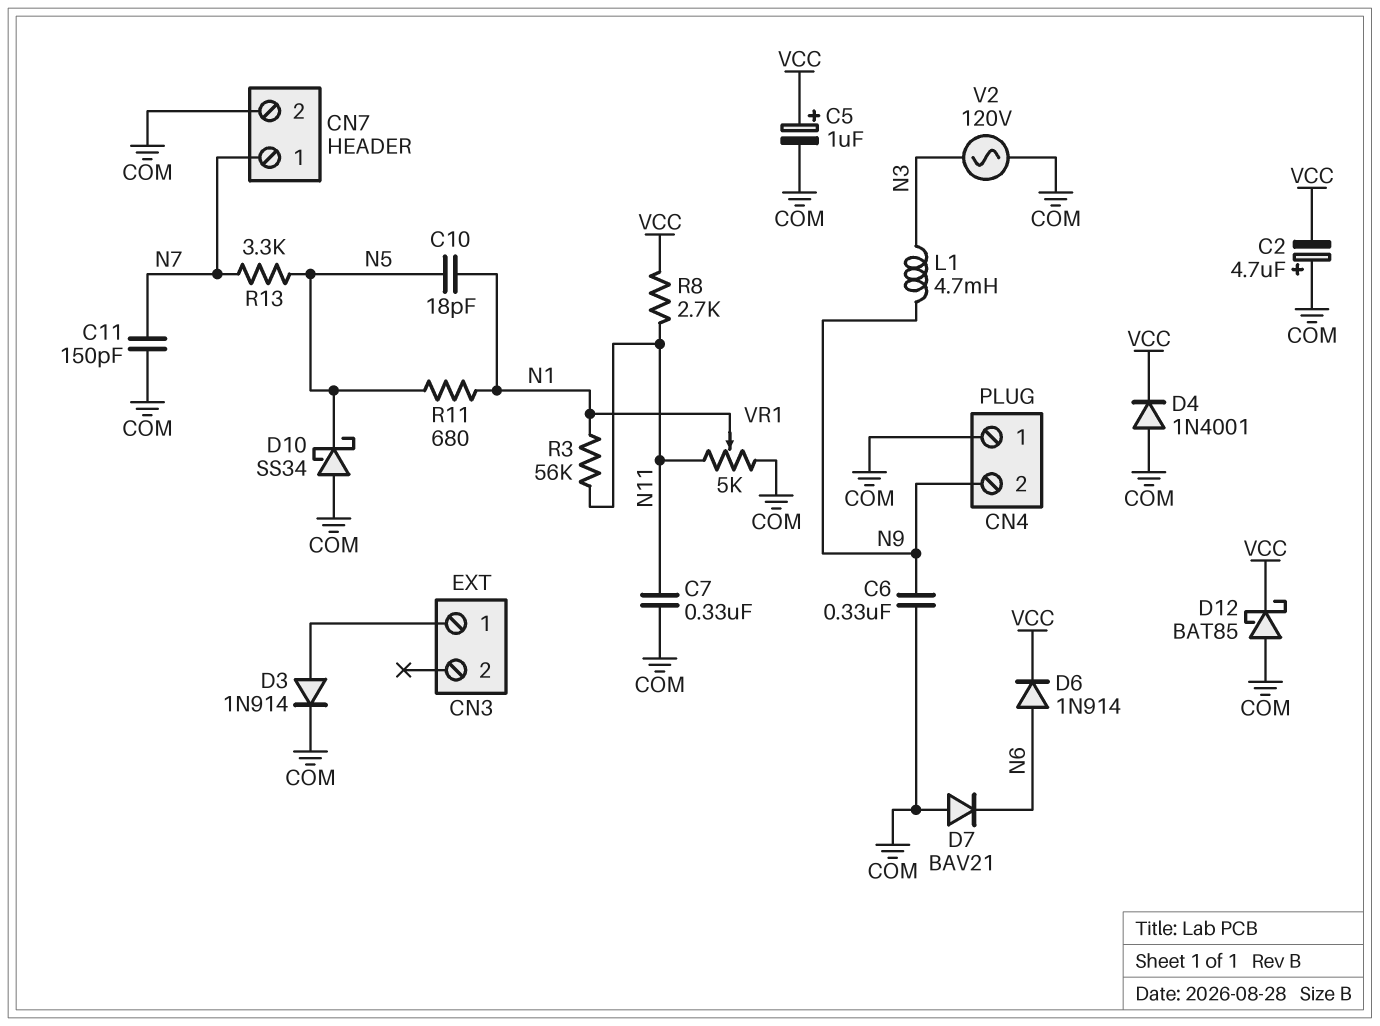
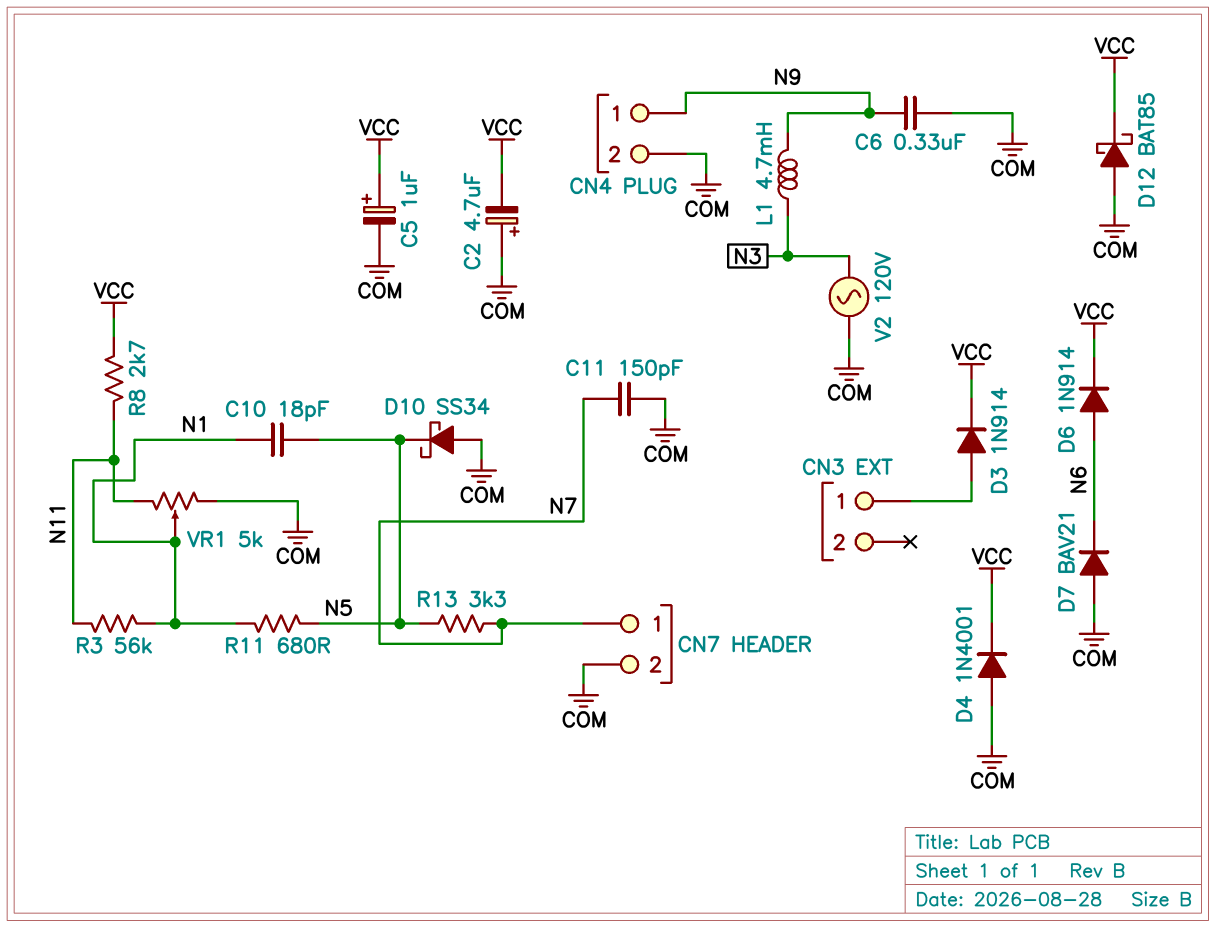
C7: 330nF (COM, N11) -> none
CN4 pin 1: COM -> N9
CN4 pin 2: N9 -> COM
D3: diode 1N914 (A CN3/1, K COM) -> diode 1N914 (A CN3/1, K VCC)

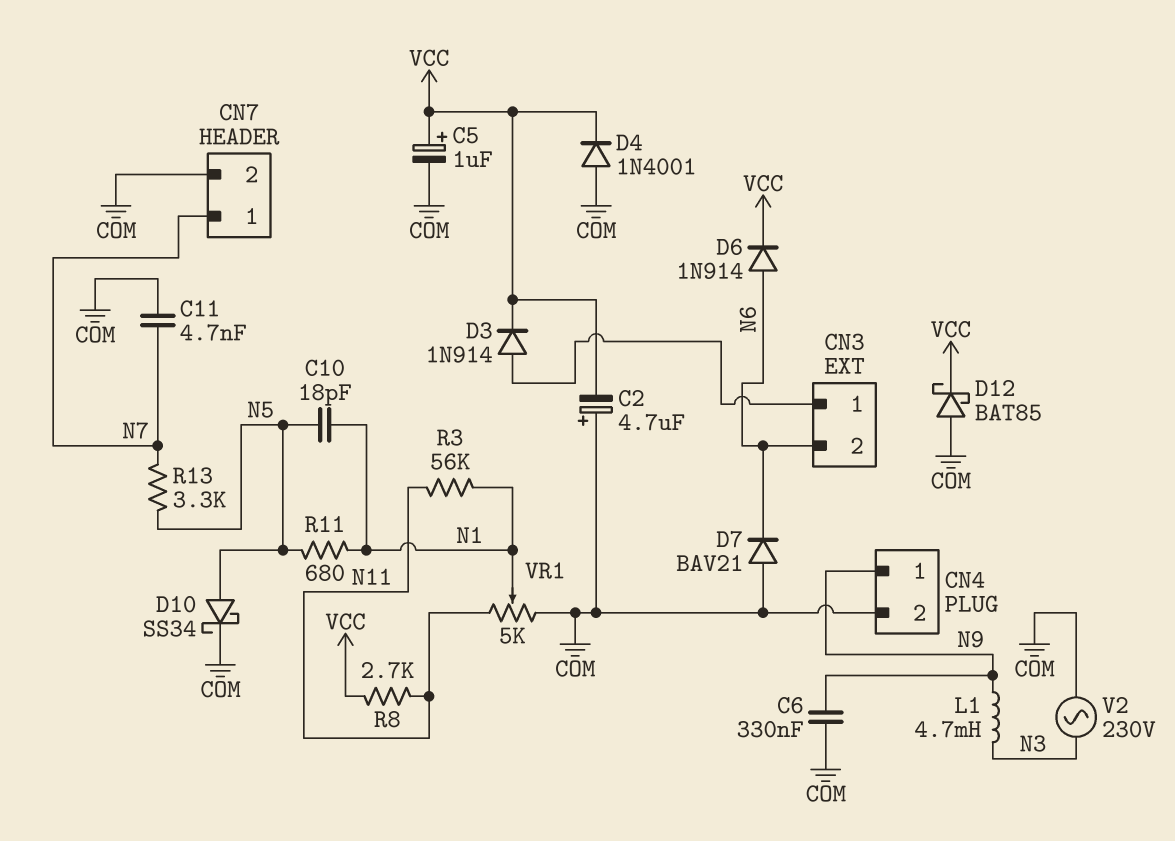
C11: 150pF (COM, N7) -> 4.7nF (COM, N7)
CN3 pin 2: none -> N6
D10: schottky SS34 (A COM, K N5) -> schottky SS34 (A N5, K COM)
V2: AC 120V (COM, N3) -> AC 230V (COM, N3)

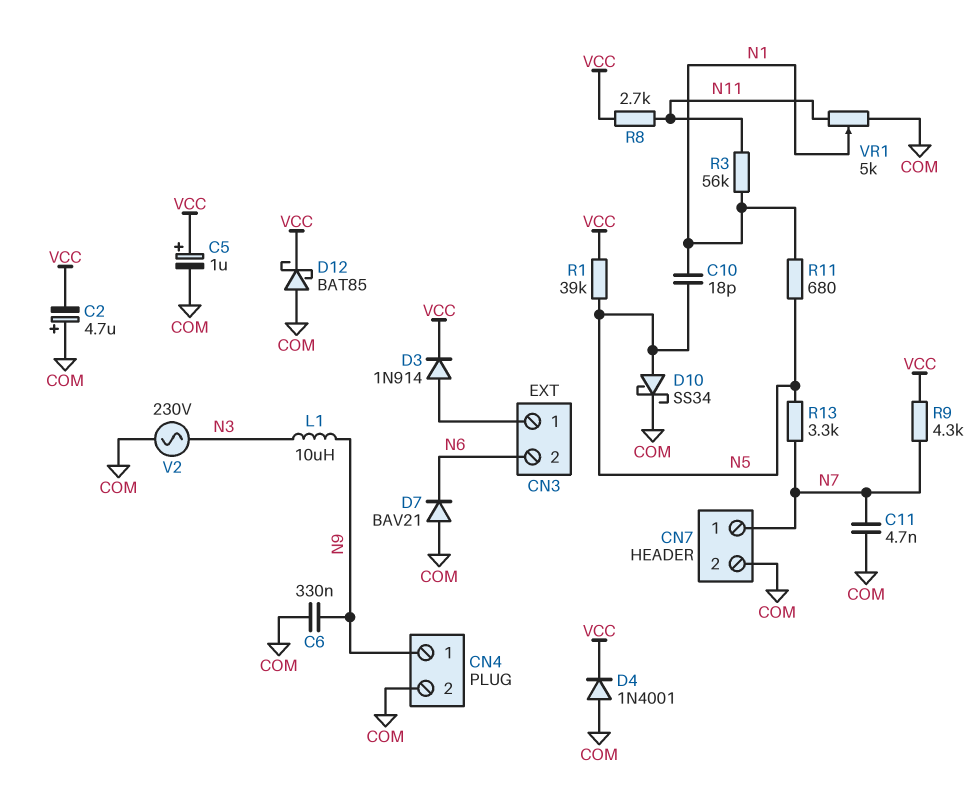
D6: diode 1N914 (A N6, K VCC) -> none
L1: 4.7mH (N3, N9) -> 10uH (N3, N9)
R1: none -> 39k (N5, VCC)
R9: none -> 4.3k (N7, VCC)

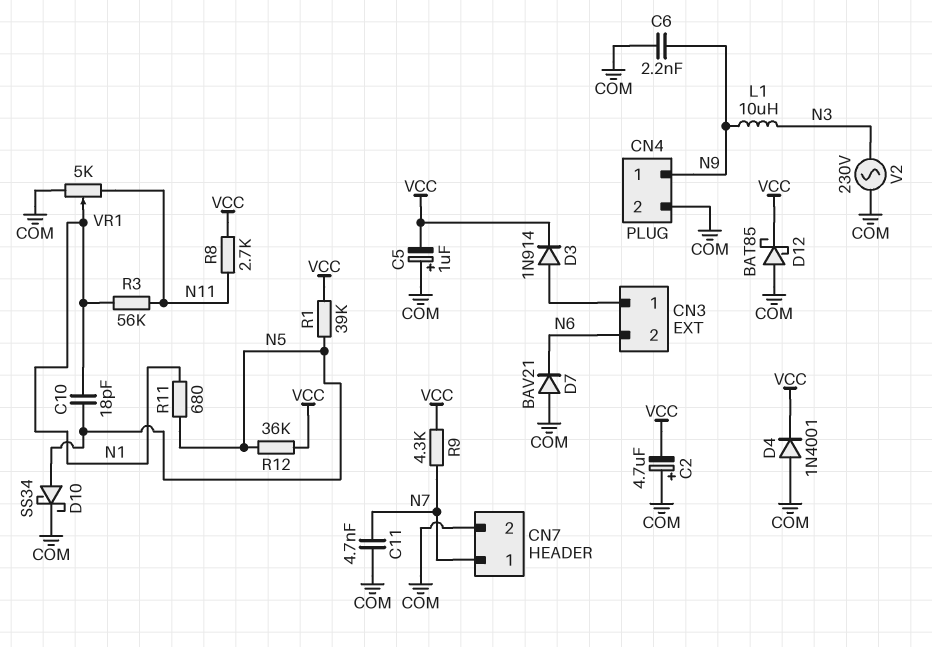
C5: 1uF (plus VCC, minus COM) -> 1uF (plus COM, minus VCC)
C6: 330nF (COM, N9) -> 2.2nF (COM, N9)
R12: none -> 36k (N5, VCC)
R13: 3.3k (N5, N7) -> none

